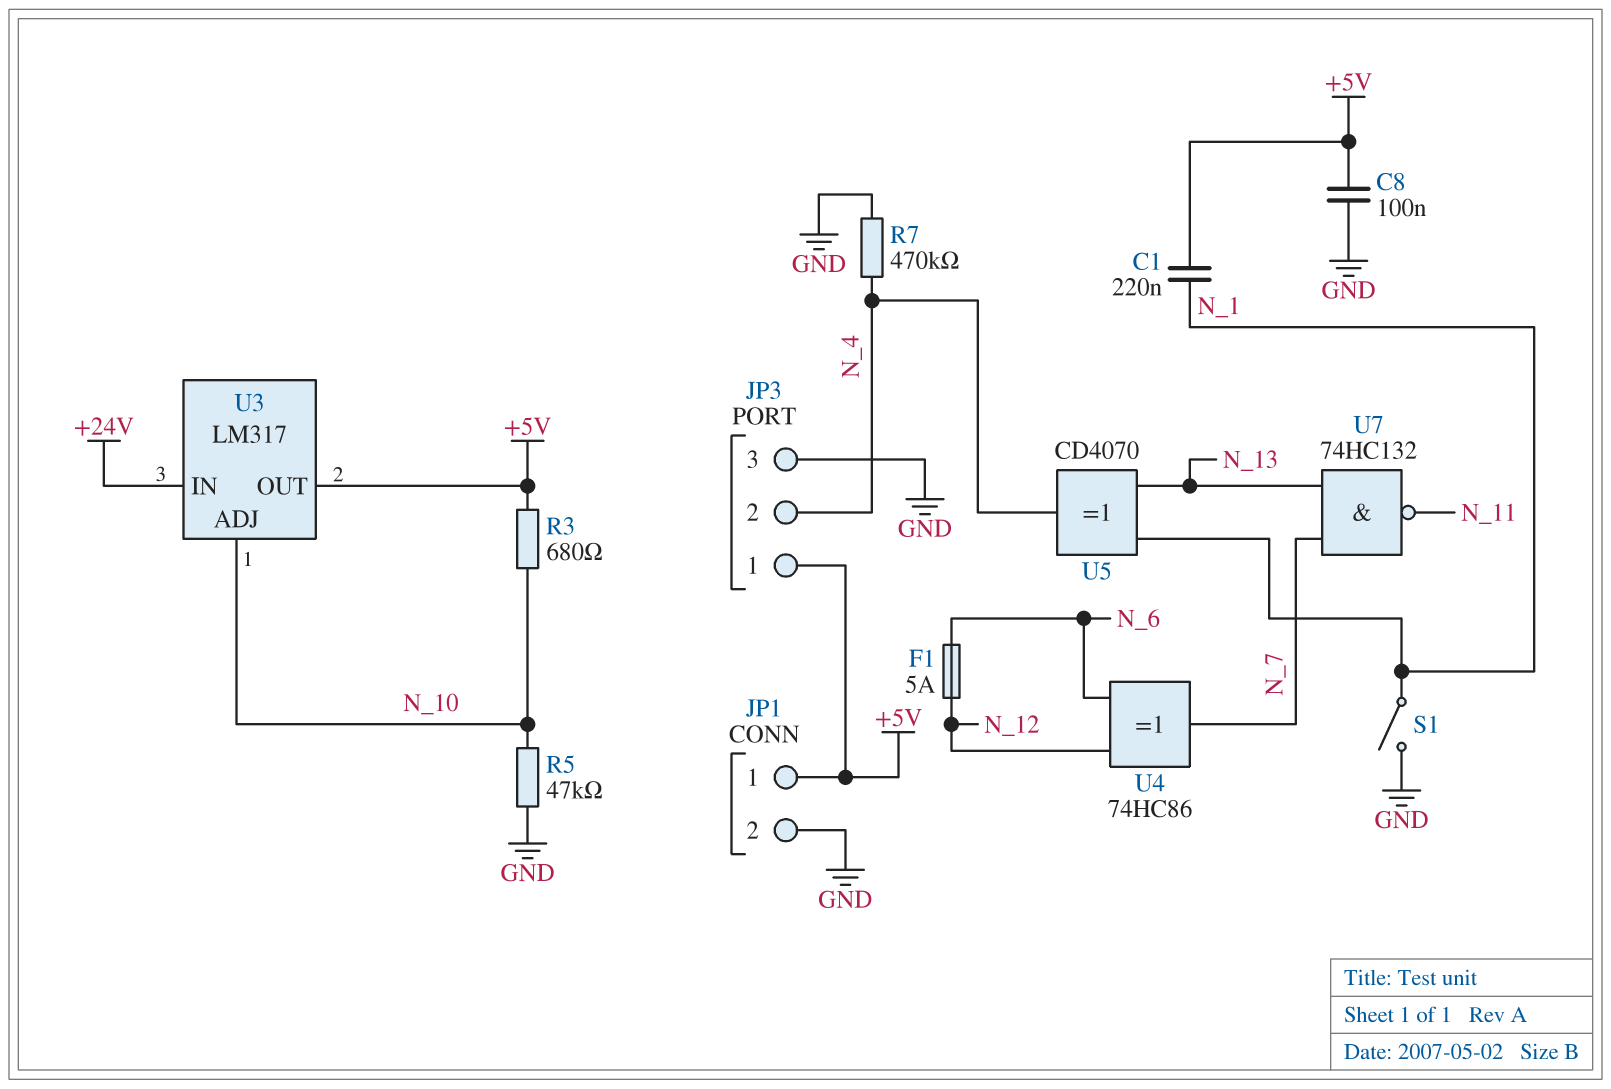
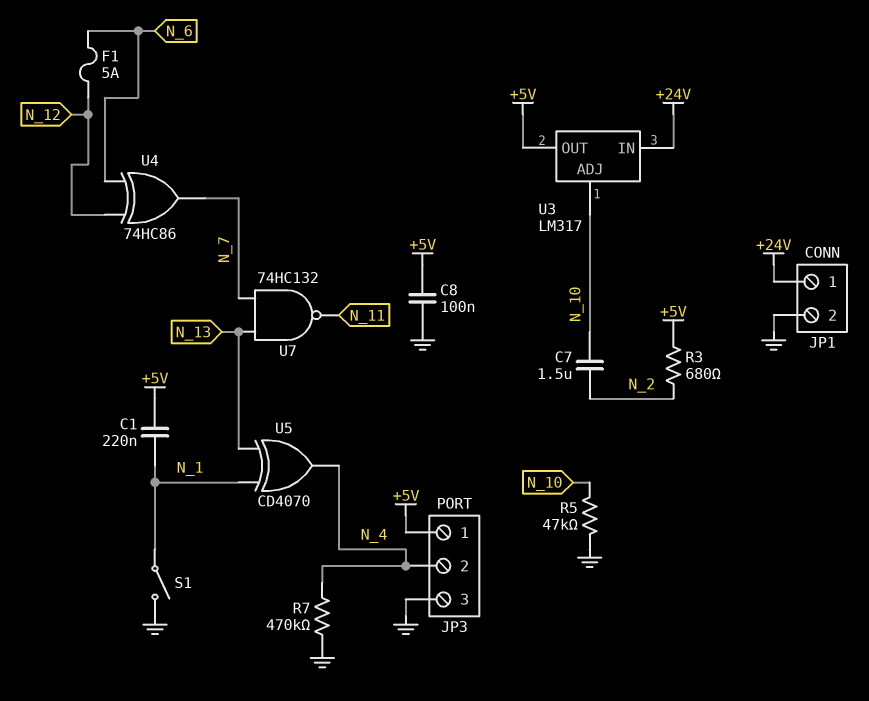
C7: none -> 1.5uF (N_2, N_10)
JP1 pin 1: +5V -> +24V
R3: 680 (+5V, N_10) -> 680 (+5V, N_2)

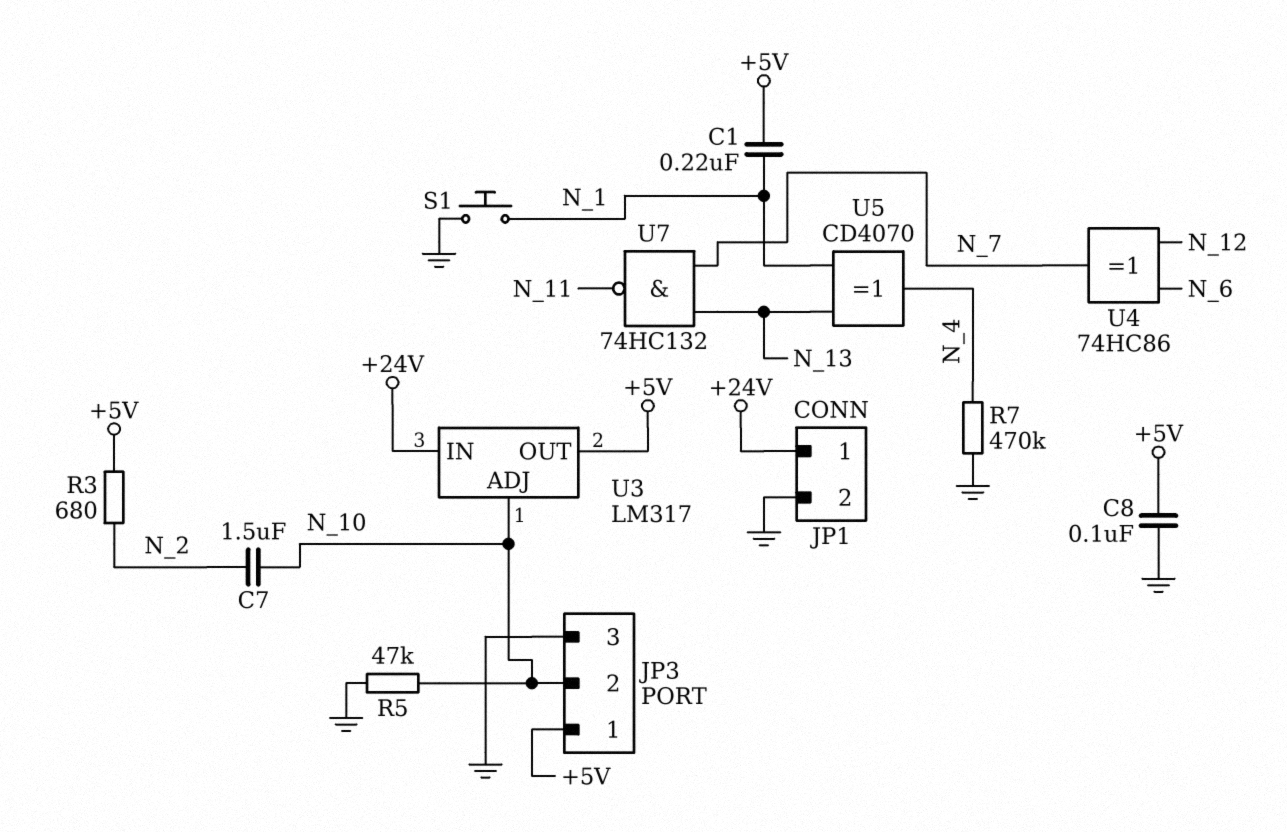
F1: 5A (N_6, N_12) -> none
JP3 pin 2: N_4 -> N_10
S1: switch (GND, N_1) -> button (GND, N_1)

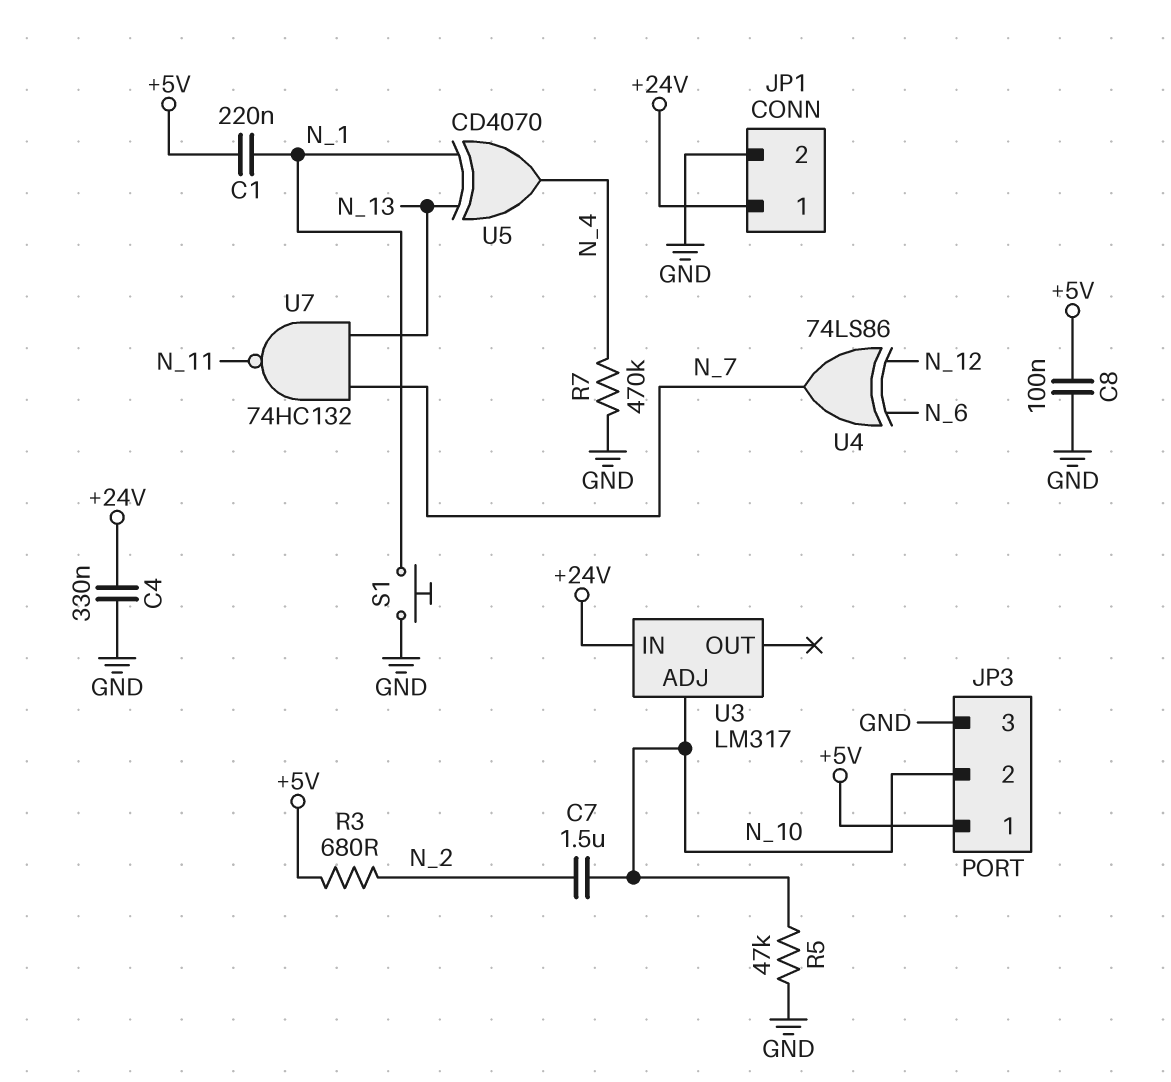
C4: none -> 330nF (+24V, GND)
U3 pin OUT: +5V -> none
U4: XOR 74HC86 (in N_6, in N_12, out N_7) -> XOR 74LS86 (in N_6, in N_12, out N_7)

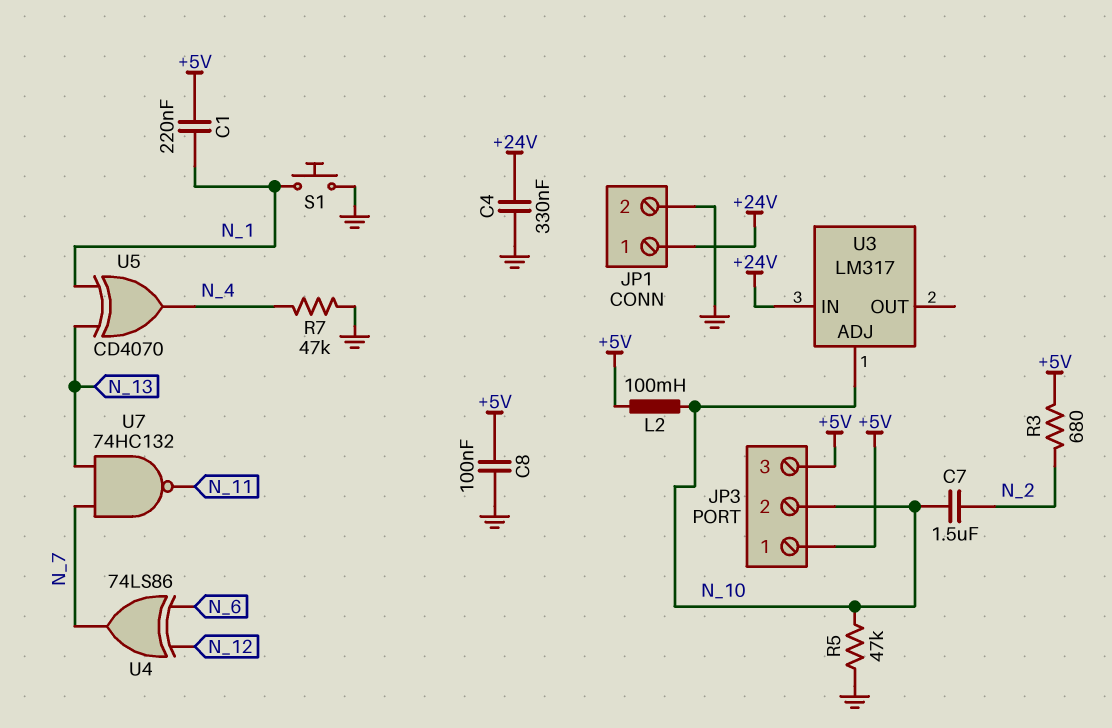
JP3 pin 3: GND -> +5V
L2: none -> 100mH (+5V, N_10)
R7: 470k (GND, N_4) -> 47k (GND, N_4)

